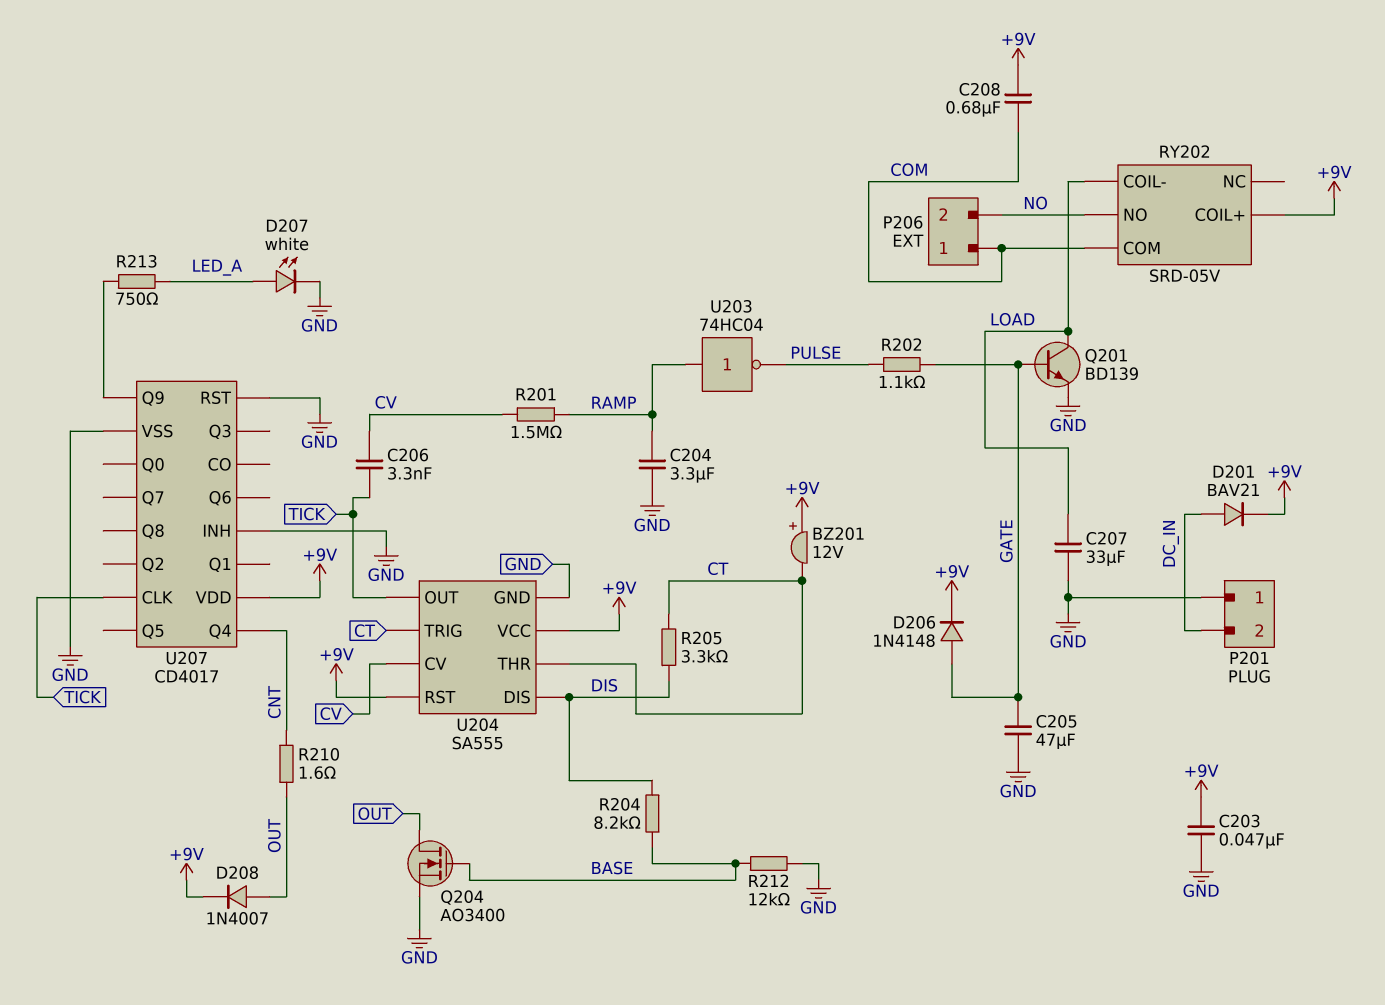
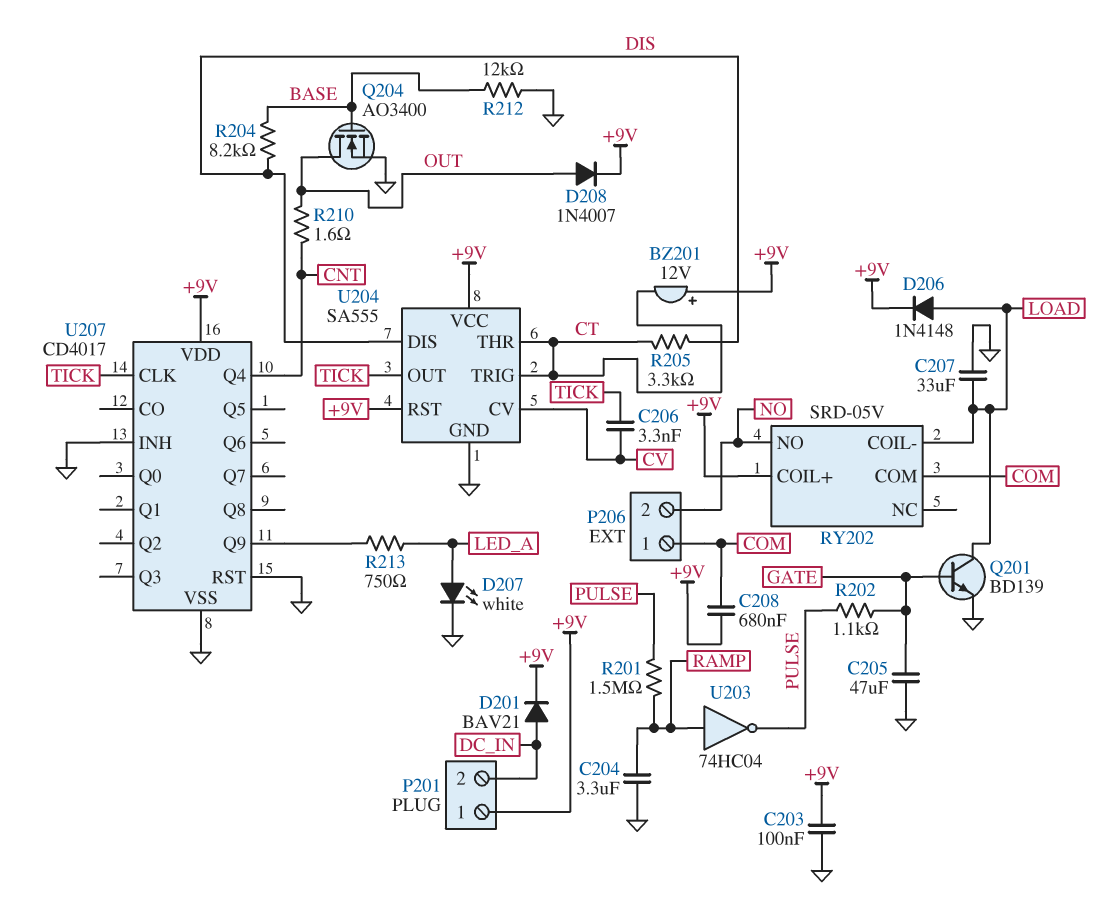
C203: 47nF (+9V, GND) -> 100nF (+9V, GND)
D206: diode 1N4148 (A GATE, K +9V) -> diode 1N4148 (A LOAD, K +9V)
P201 pin 1: GND -> +9V
R201: 1.5M (CV, RAMP) -> 1.5M (PULSE, RAMP)

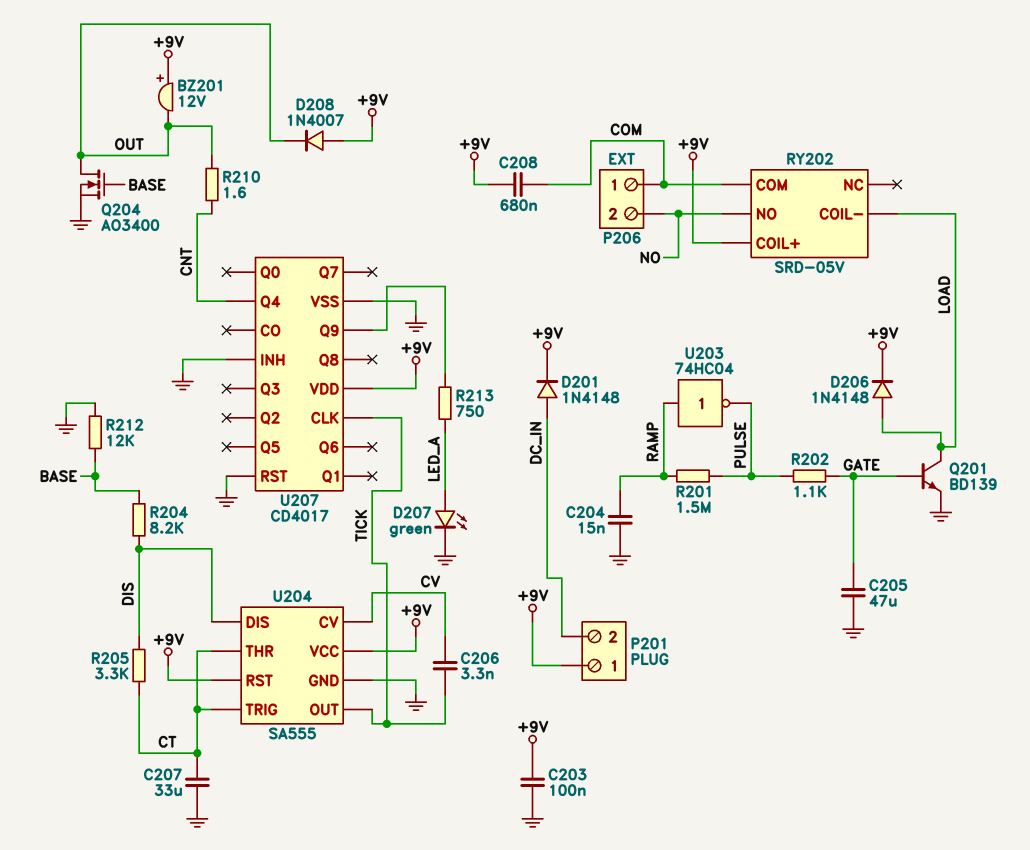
BZ201: buzzer 12V (plus +9V, minus CT) -> buzzer 12V (plus +9V, minus OUT)
C204: 3.3uF (GND, RAMP) -> 15nF (GND, RAMP)
C207: 33uF (GND, LOAD) -> 33uF (CT, GND)
D201: diode BAV21 (A DC_IN, K +9V) -> diode 1N4148 (A DC_IN, K +9V)
D207: LED white (A LED_A, K GND) -> LED green (A LED_A, K GND)
D208: diode 1N4007 (A OUT, K +9V) -> diode 1N4007 (A +9V, K OUT)

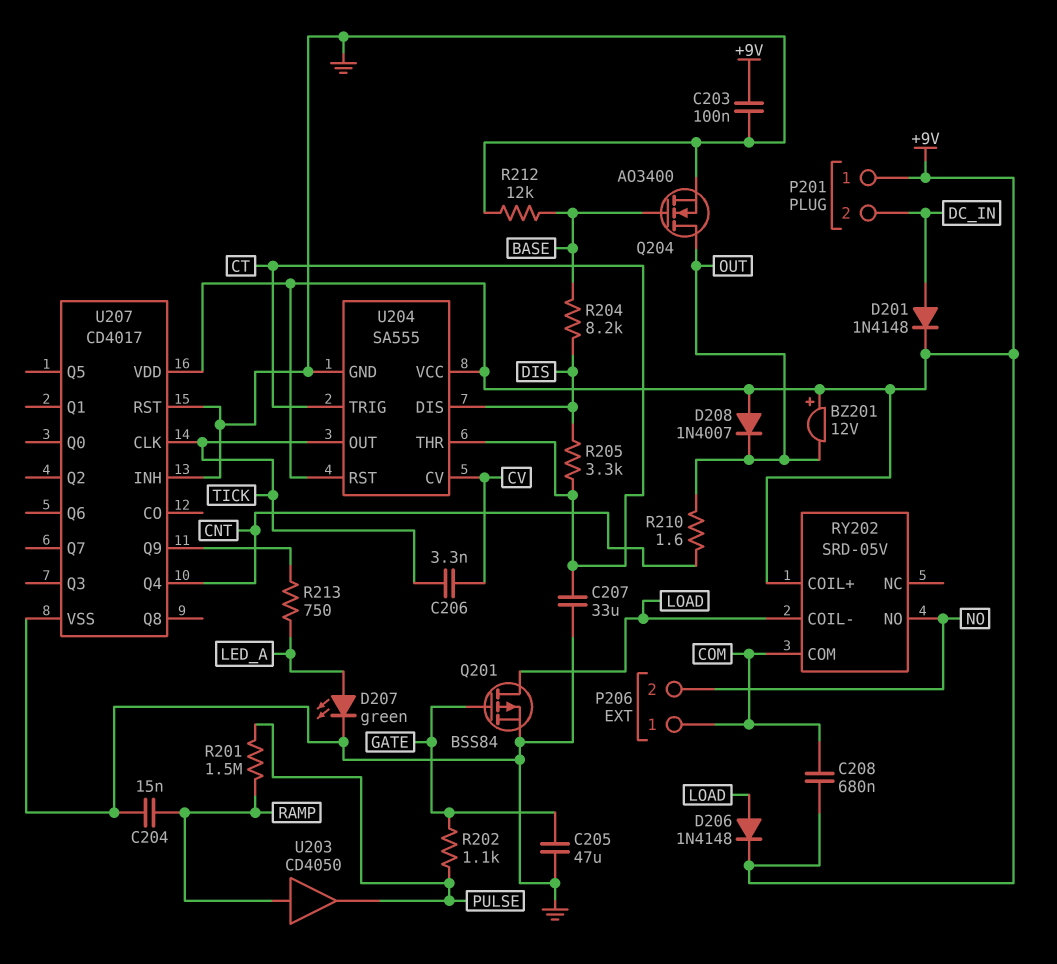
Q201: NPN BD139 (B GATE, C LOAD, E GND) -> PMOS BSS84 (G GATE, D LOAD, S GND)
U203: NOT 74HC04 (in RAMP, out PULSE) -> buffer CD4050 (in RAMP, out PULSE)

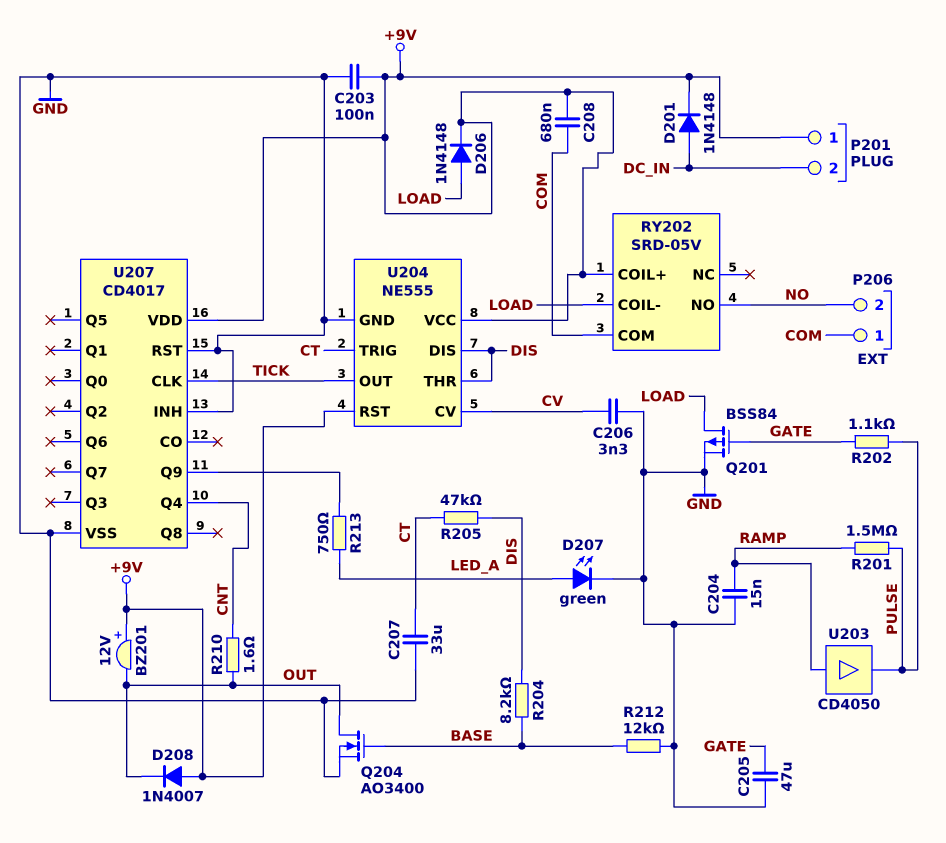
C206: 3.3nF (CV, TICK) -> 3.3nF (CV, GND)
R205: 3.3k (CT, DIS) -> 47k (CT, DIS)
U204: SA555 -> NE555
U204 pin THR: CT -> DIS

